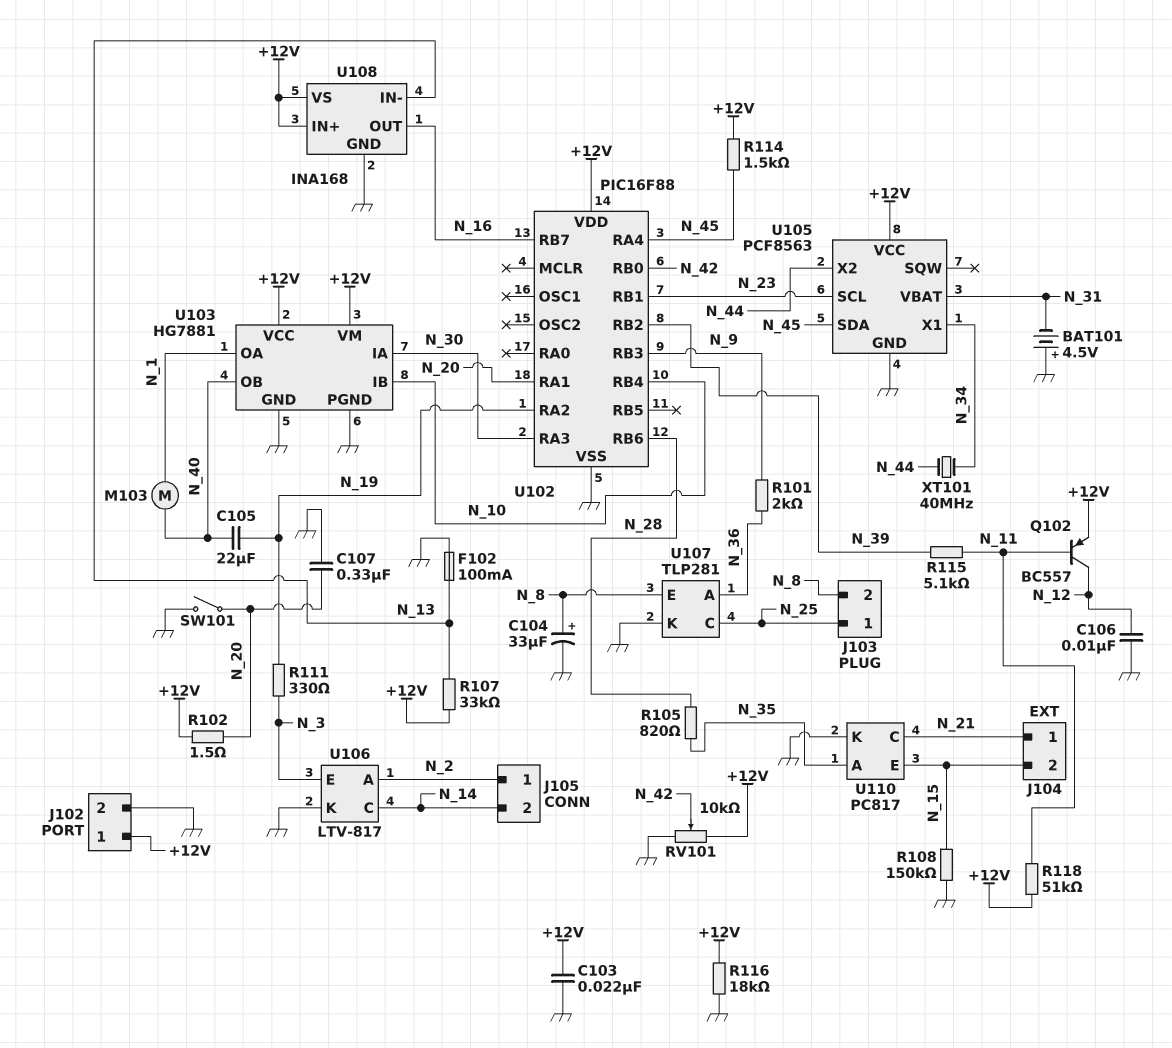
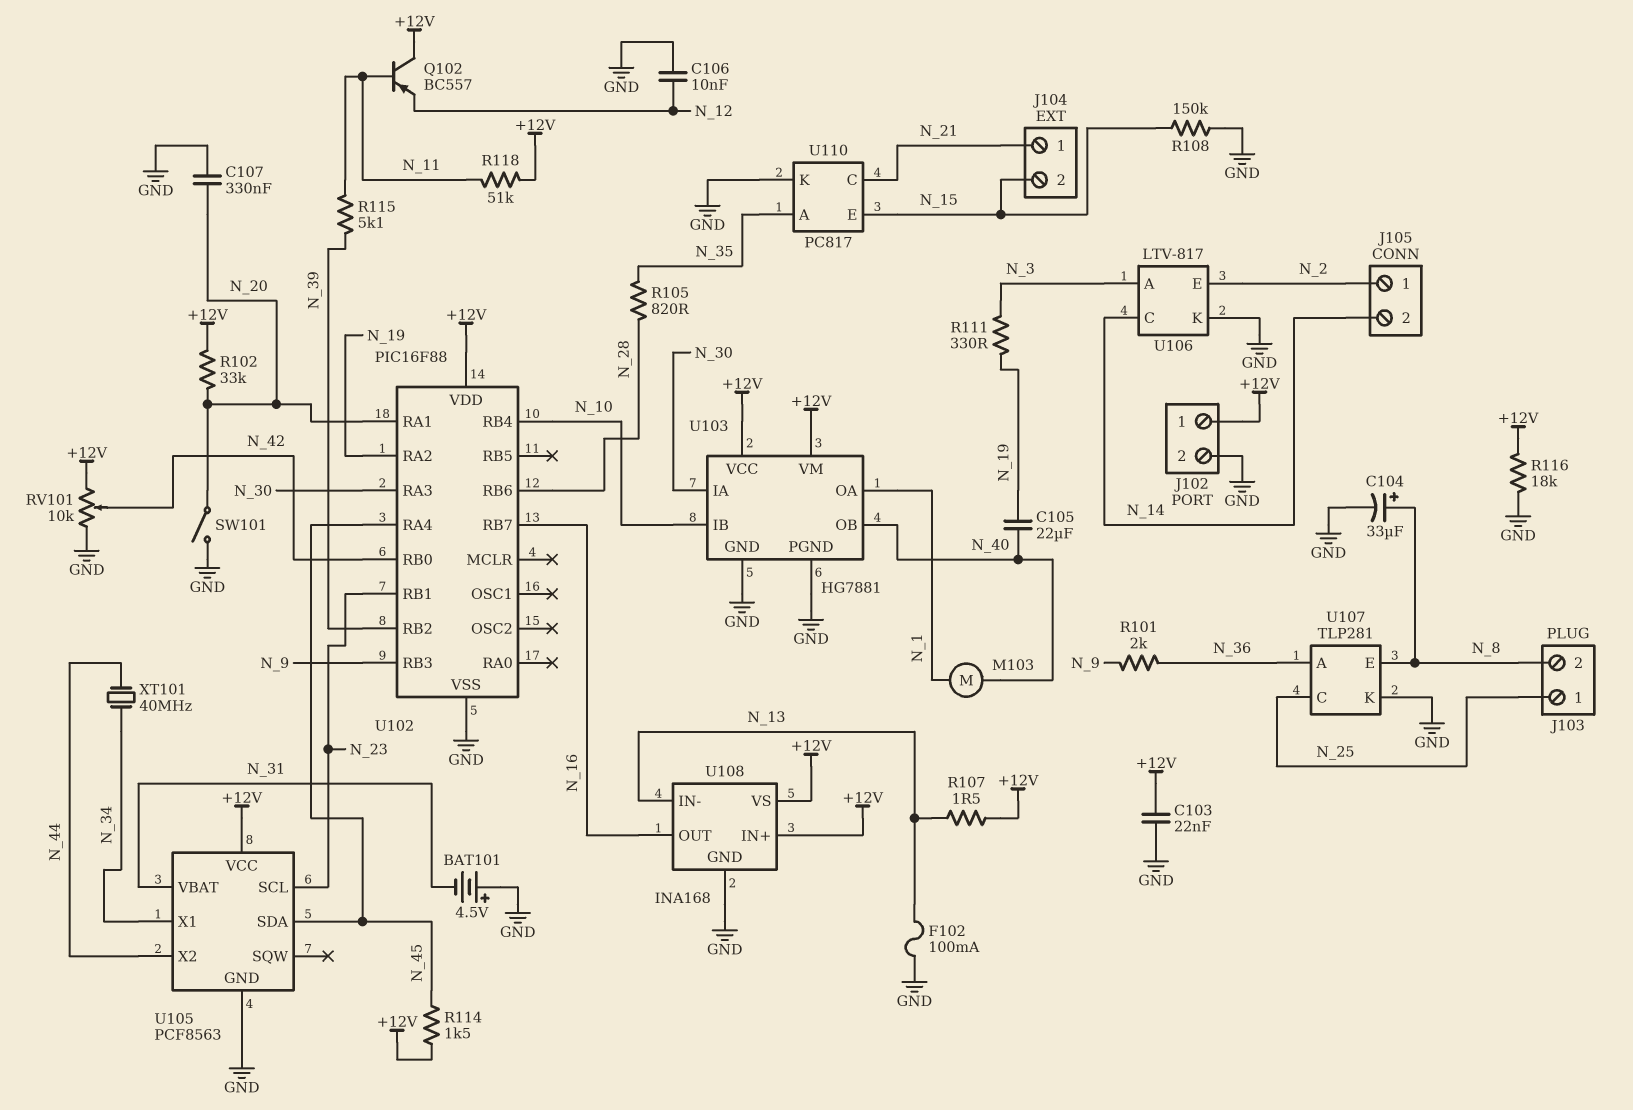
Q102: PNP BC557 (B N_11, C N_12, E +12V) -> PNP BC557 (B N_11, C +12V, E N_12)
R102: 1.5 (+12V, N_20) -> 33k (+12V, N_20)
R107: 33k (+12V, N_13) -> 1.5 (+12V, N_13)
U106 pin A: N_2 -> N_3
U106 pin E: N_3 -> N_2

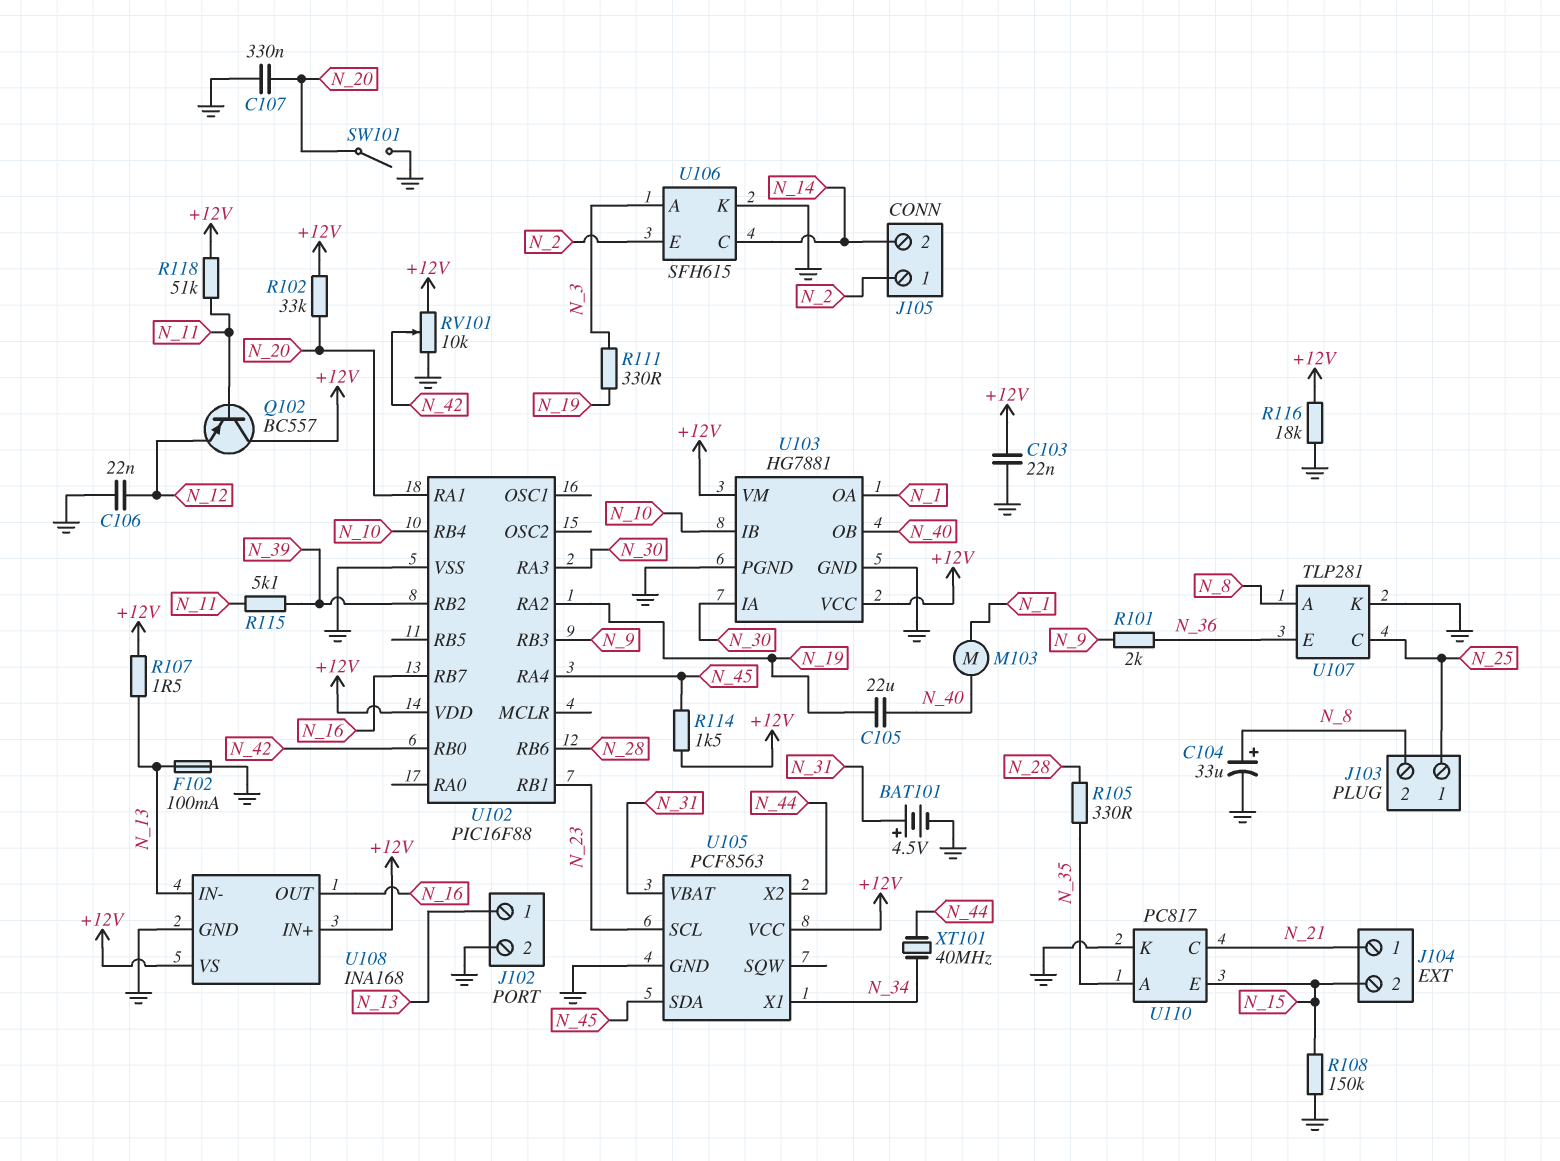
BAT101: 4.5V (plus GND, minus N_31) -> 4.5V (plus N_31, minus GND)
C106: 10nF (GND, N_12) -> 22nF (GND, N_12)
J102 pin 1: +12V -> N_13
R105: 820 (N_28, N_35) -> 330 (N_28, N_35)
U106: LTV-817 -> SFH615
U107 pin A: N_36 -> N_8
U107 pin E: N_8 -> N_36

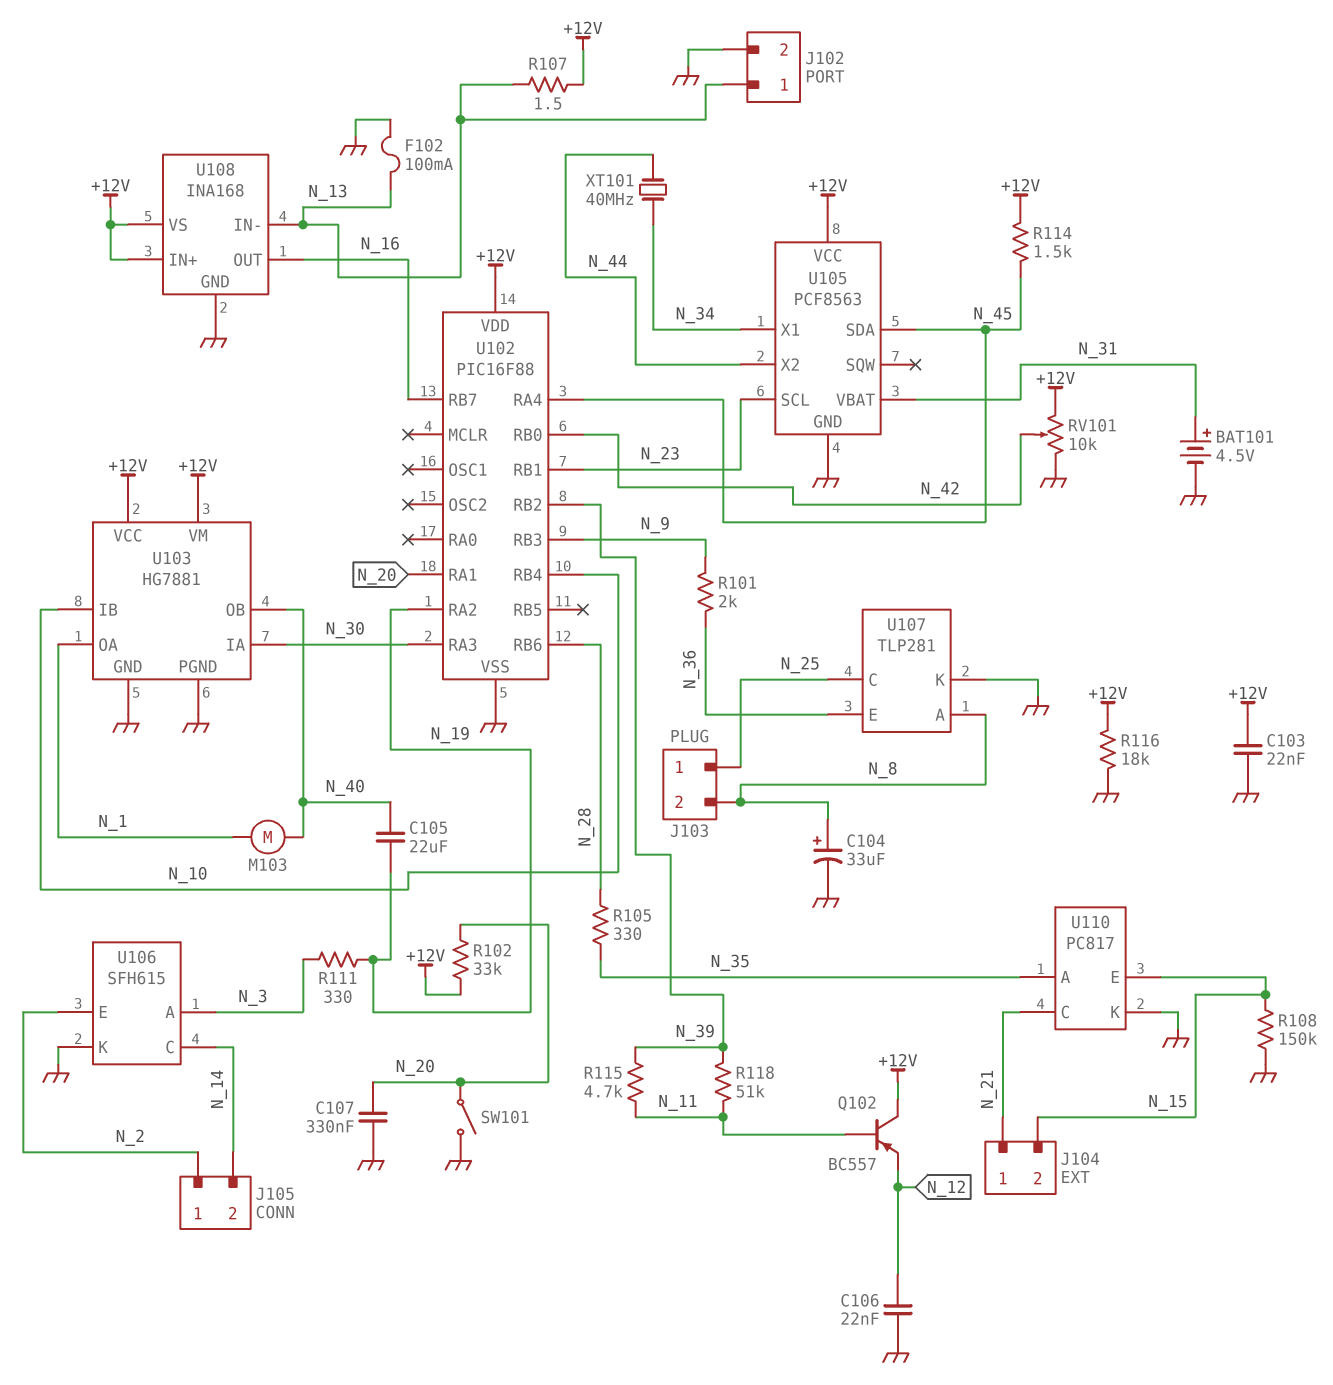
R115: 5.1k (N_11, N_39) -> 4.7k (N_11, N_39)
R118: 51k (+12V, N_11) -> 51k (N_11, N_39)

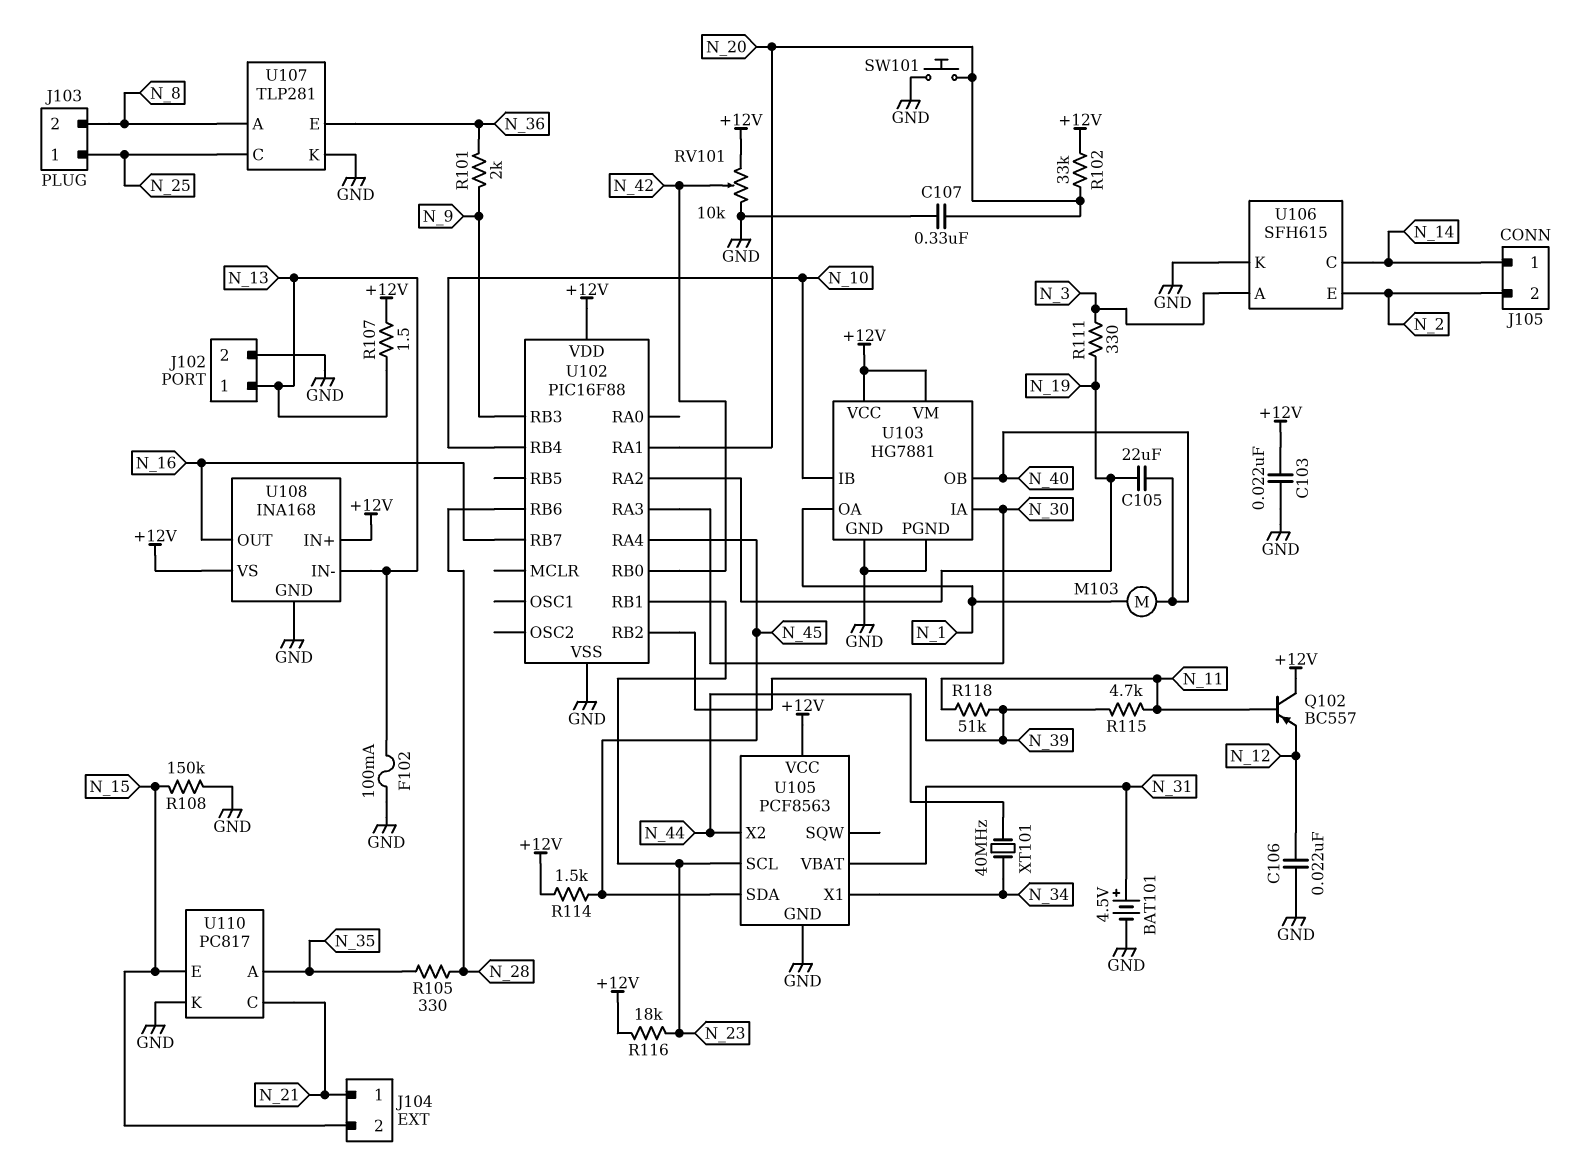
C104: 33uF (plus N_8, minus GND) -> none
J105 pin 1: N_2 -> N_14
J105 pin 2: N_14 -> N_2
R116: 18k (+12V, GND) -> 18k (+12V, N_23)
SW101: switch (GND, N_20) -> button (GND, N_20)

